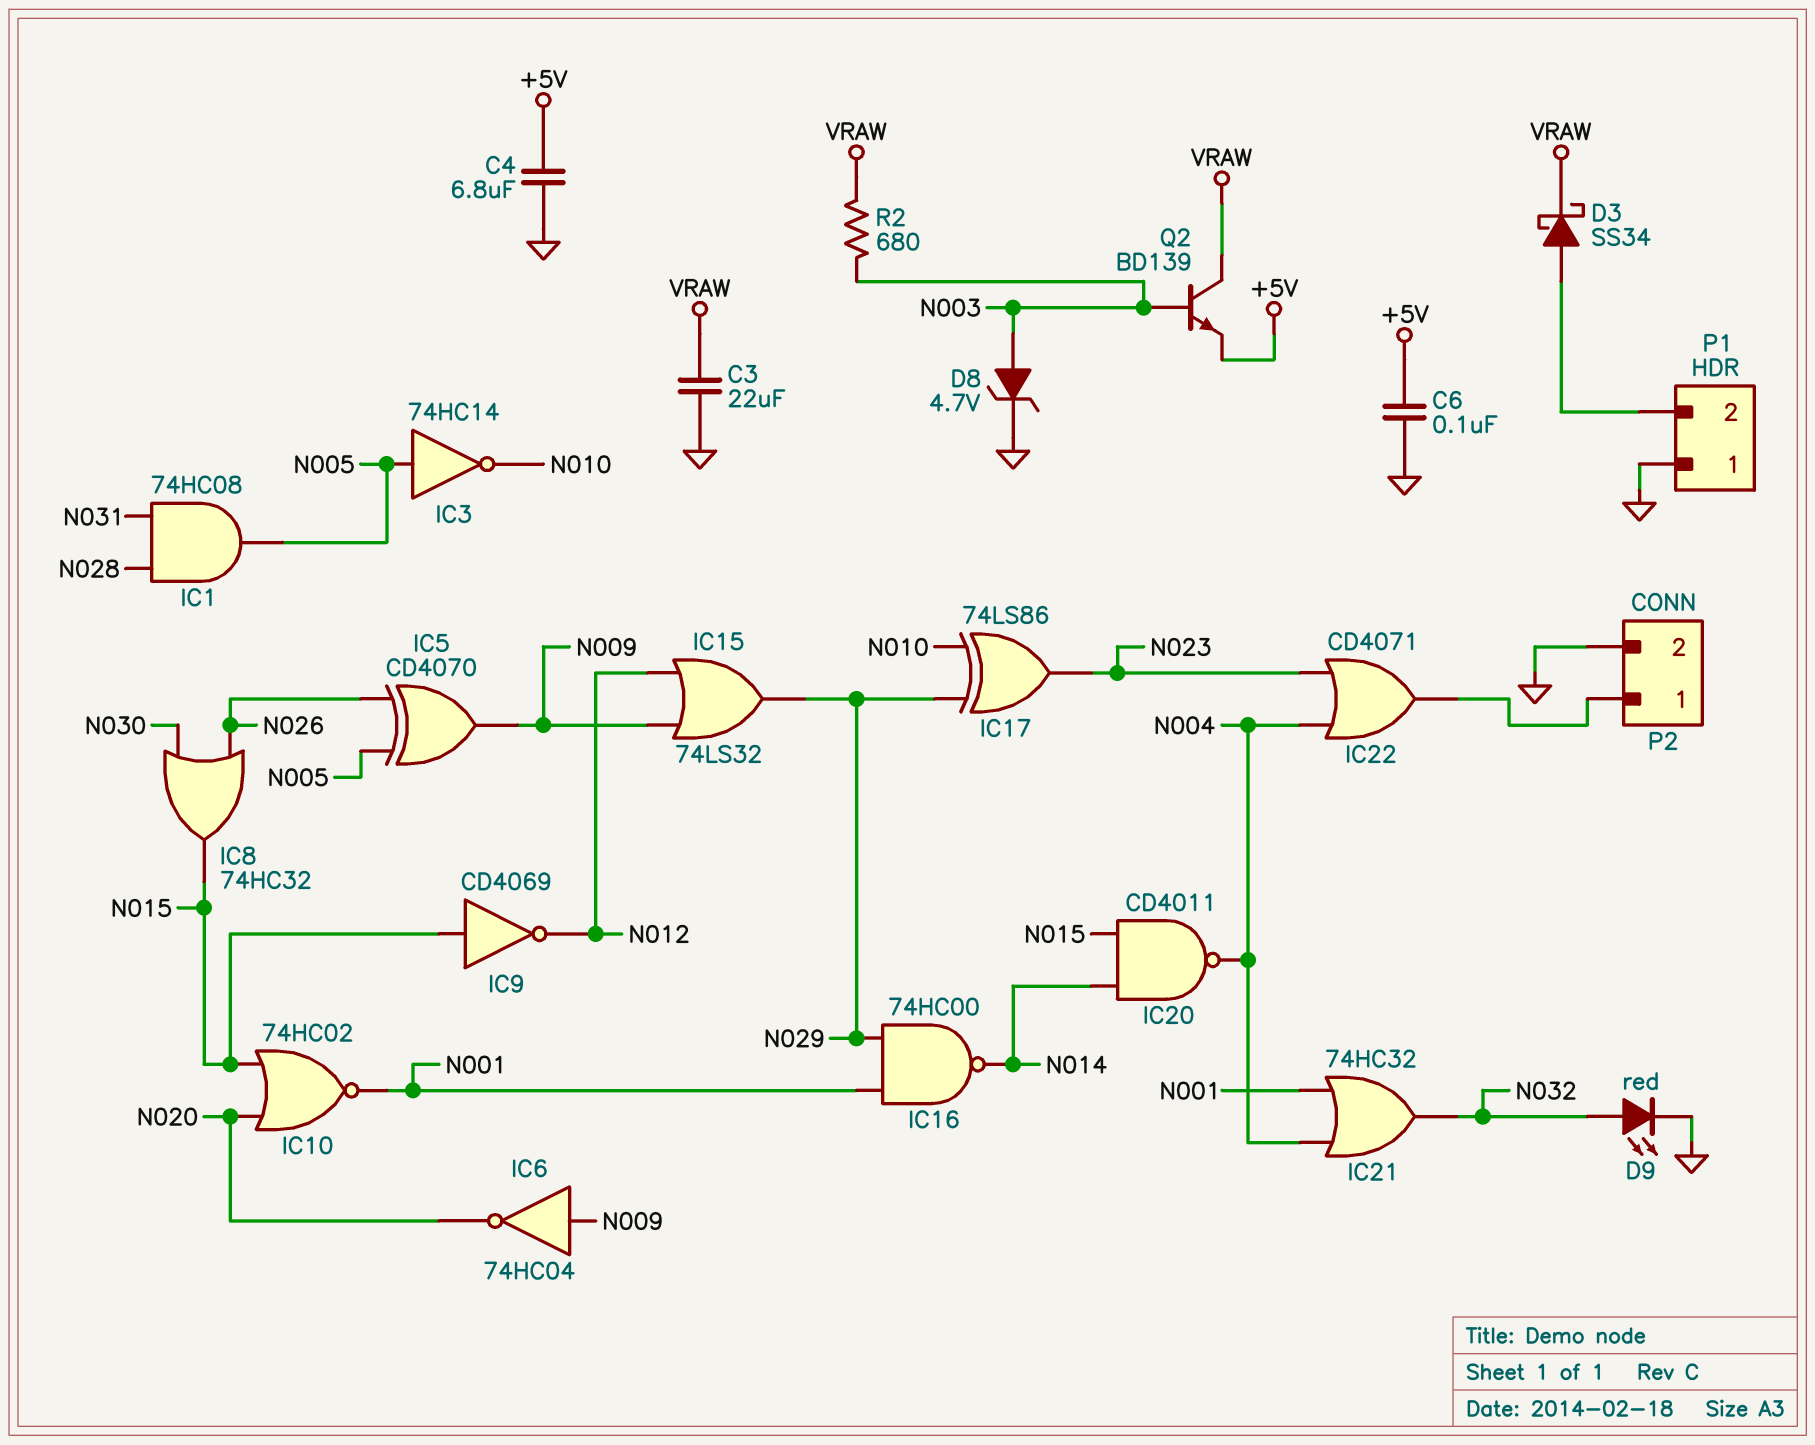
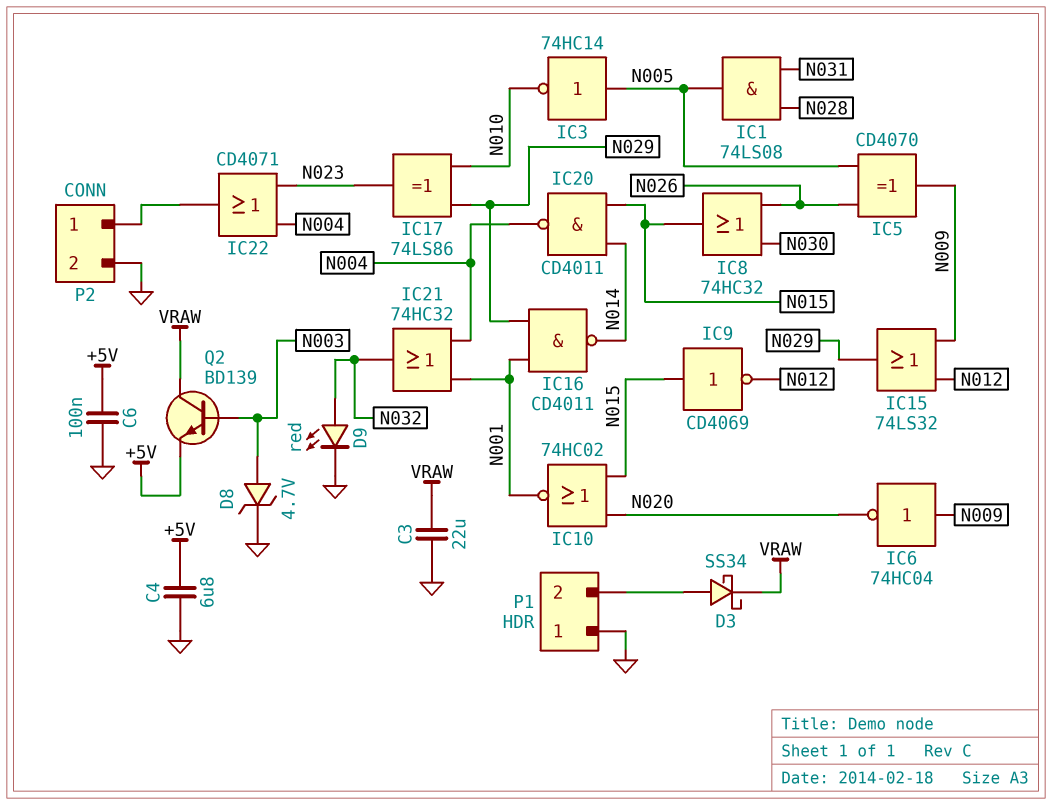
IC1: AND 74HC08 (in N028, in N031, out N005) -> AND 74LS08 (in N028, in N031, out N005)
IC16: NAND 74HC00 (in N001, in N029, out N014) -> NAND CD4011 (in N001, in N029, out N014)
R2: 680 (N003, VRAW) -> none

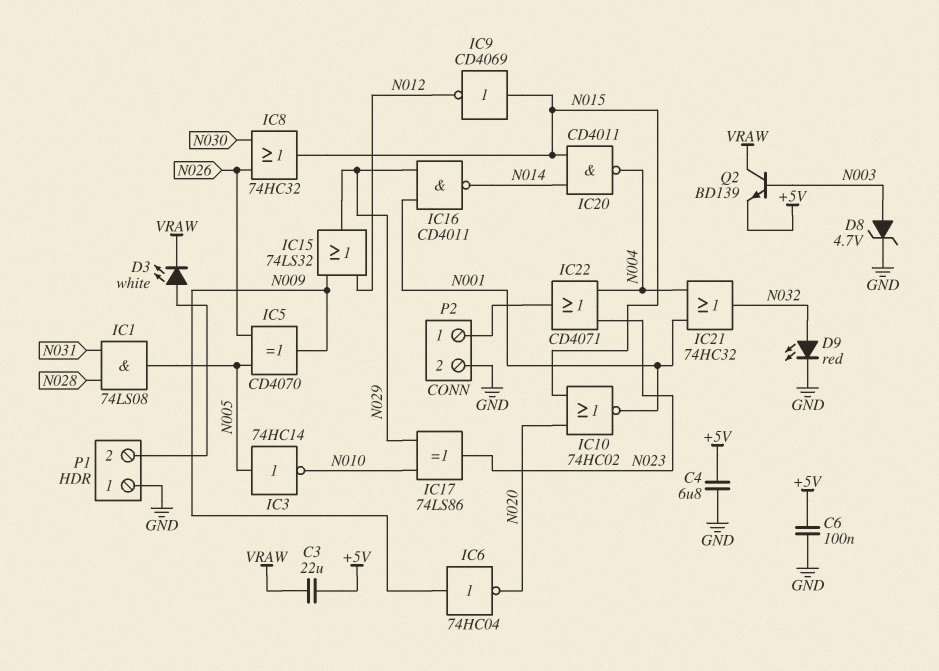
C3: 22uF (GND, VRAW) -> 22uF (+5V, VRAW)
D3: schottky SS34 (A P1/2, K VRAW) -> LED white (A P1/2, K VRAW)

